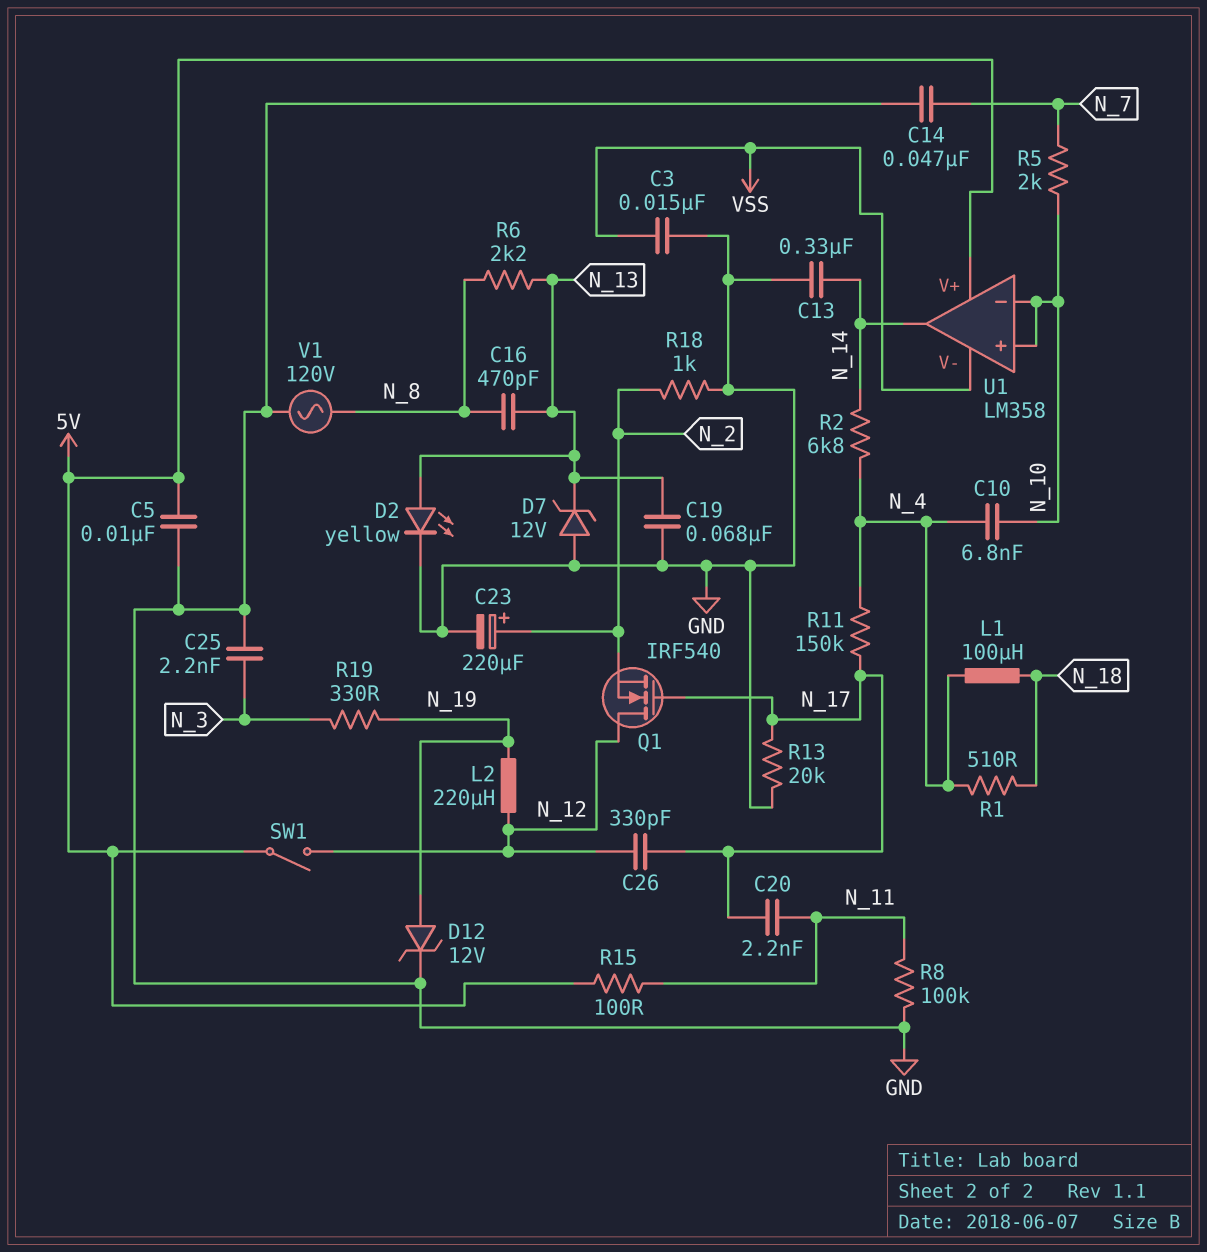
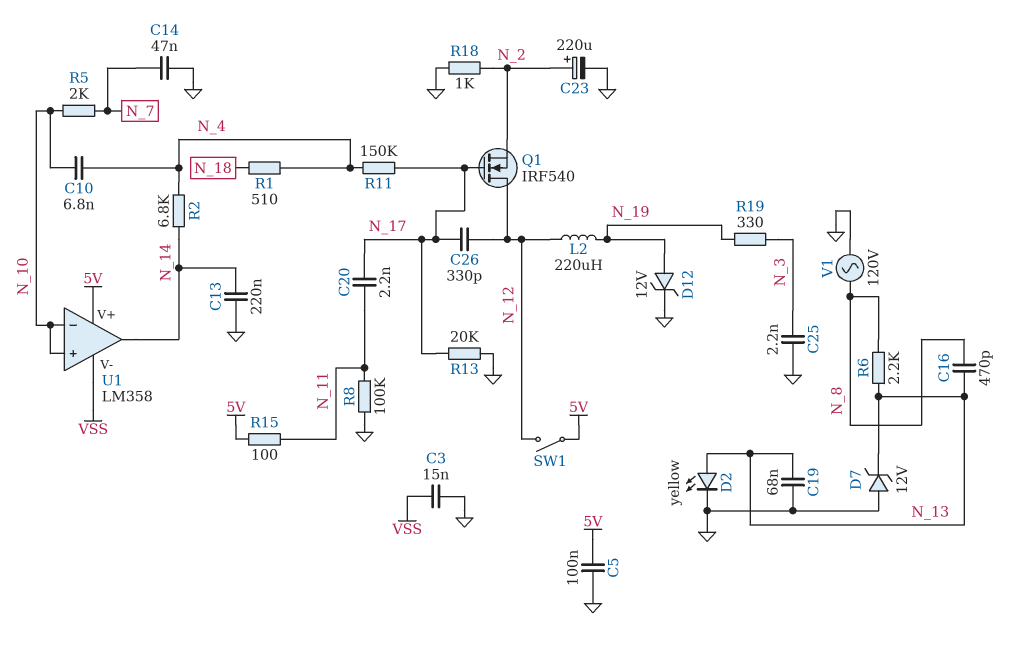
C5: 10nF (5V, GND) -> 100nF (5V, GND)
C13: 330nF (GND, N_14) -> 220nF (GND, N_14)
L1: 100uH (N_4, N_18) -> none

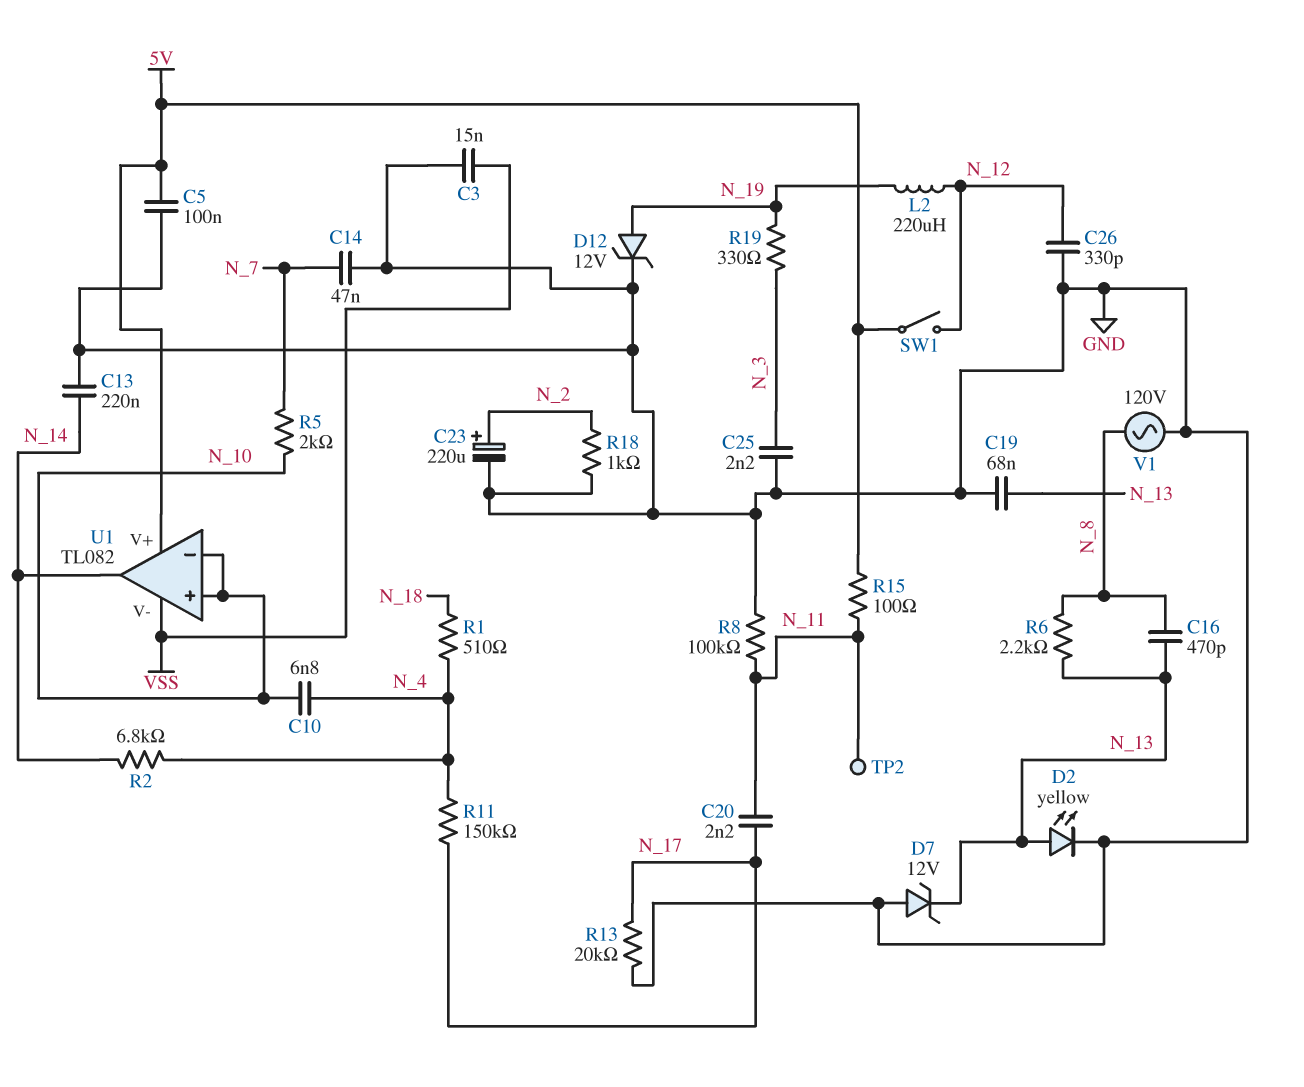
C26: 330pF (N_12, N_17) -> 330pF (GND, N_12)
Q1: NMOS IRF540 (G N_17, D N_12, S N_2) -> none
TP2: none -> test point (N_11)
U1: LM358 -> TL082

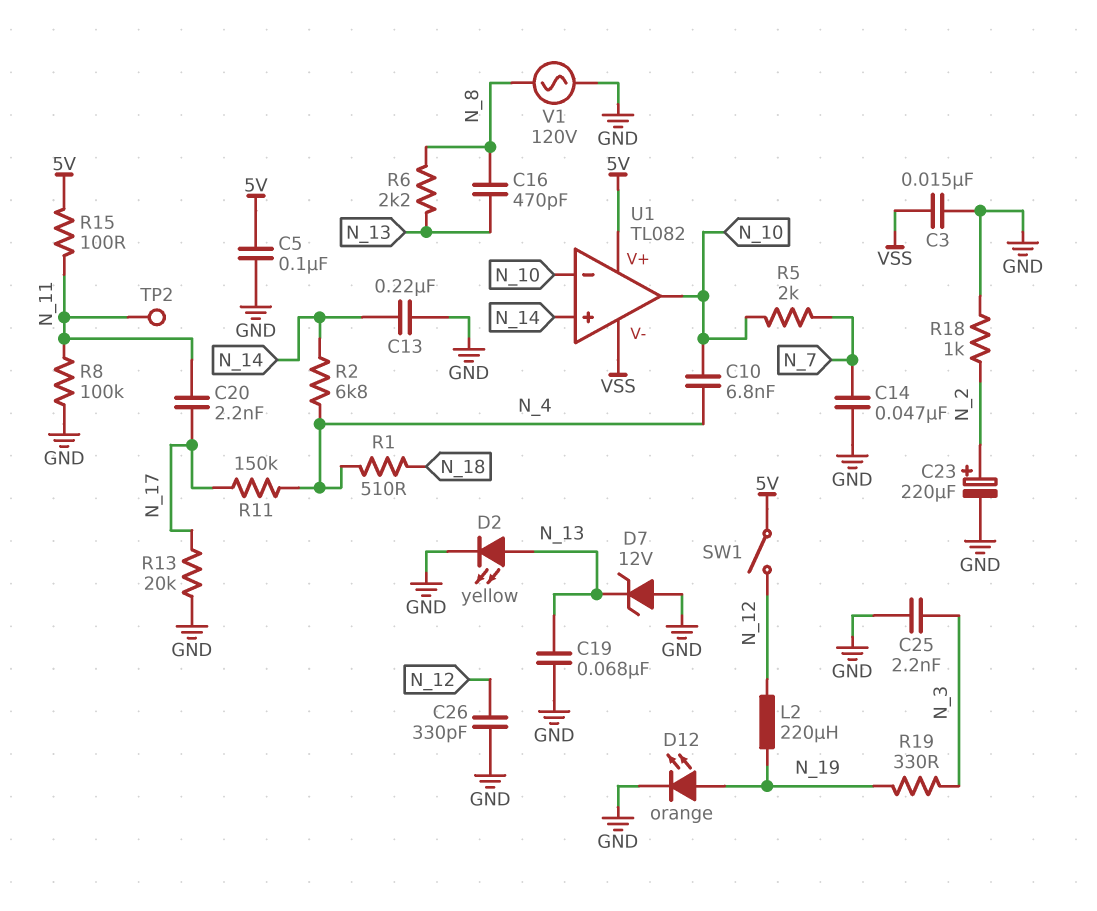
D12: zener 12V (A N_19, K GND) -> LED orange (A N_19, K GND)
U1 pin in+: N_10 -> N_14
U1 pin out: N_14 -> N_10

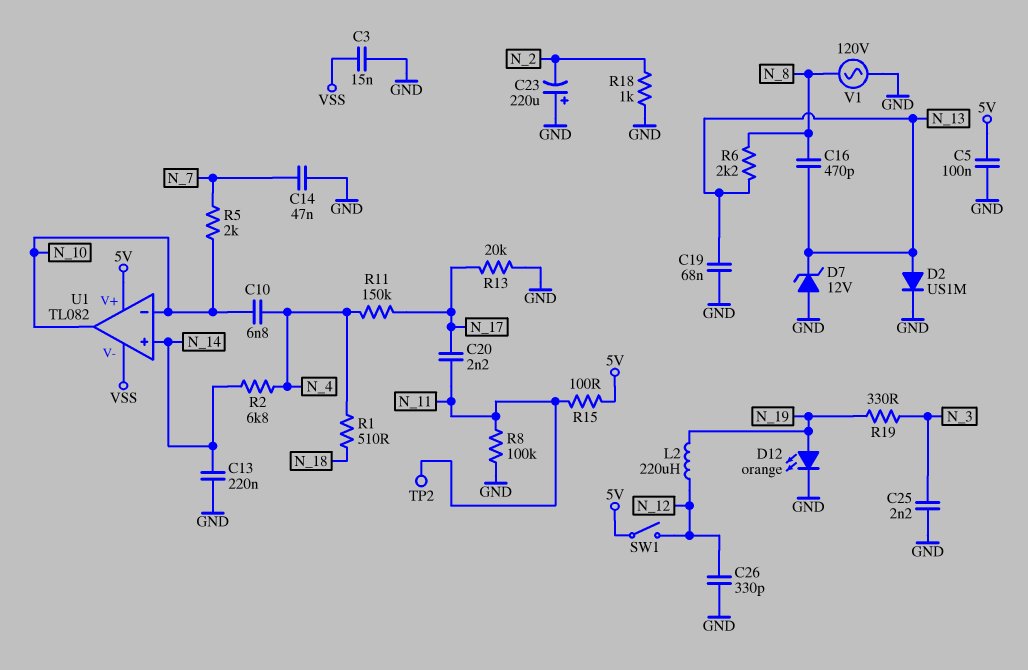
C23: 220uF (plus N_2, minus GND) -> 220uF (plus GND, minus N_2)
D2: LED yellow (A N_13, K GND) -> diode US1M (A N_13, K GND)

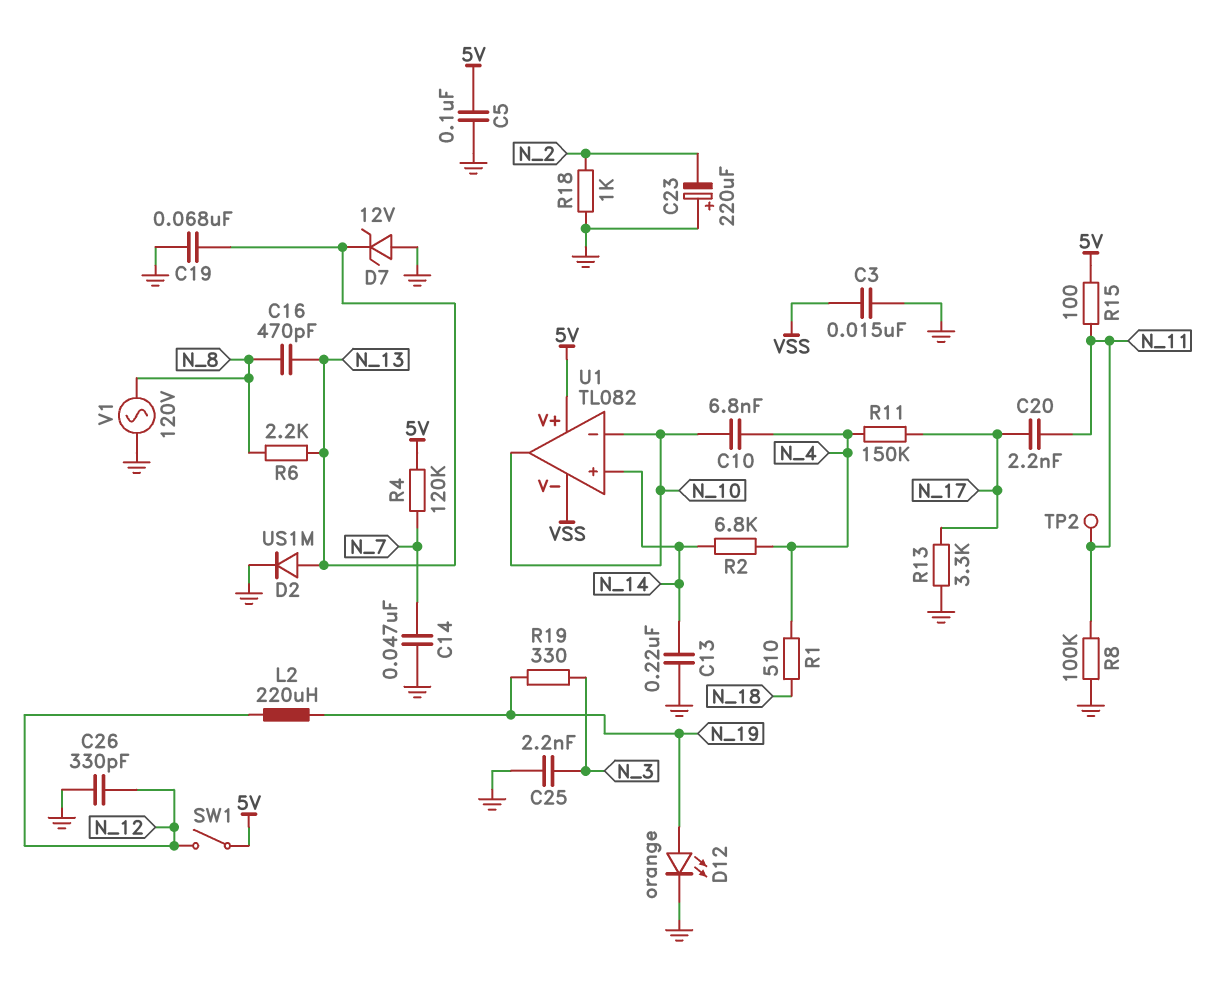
R4: none -> 120k (5V, N_7)
R5: 2k (N_7, N_10) -> none
R13: 20k (GND, N_17) -> 3.3k (GND, N_17)

